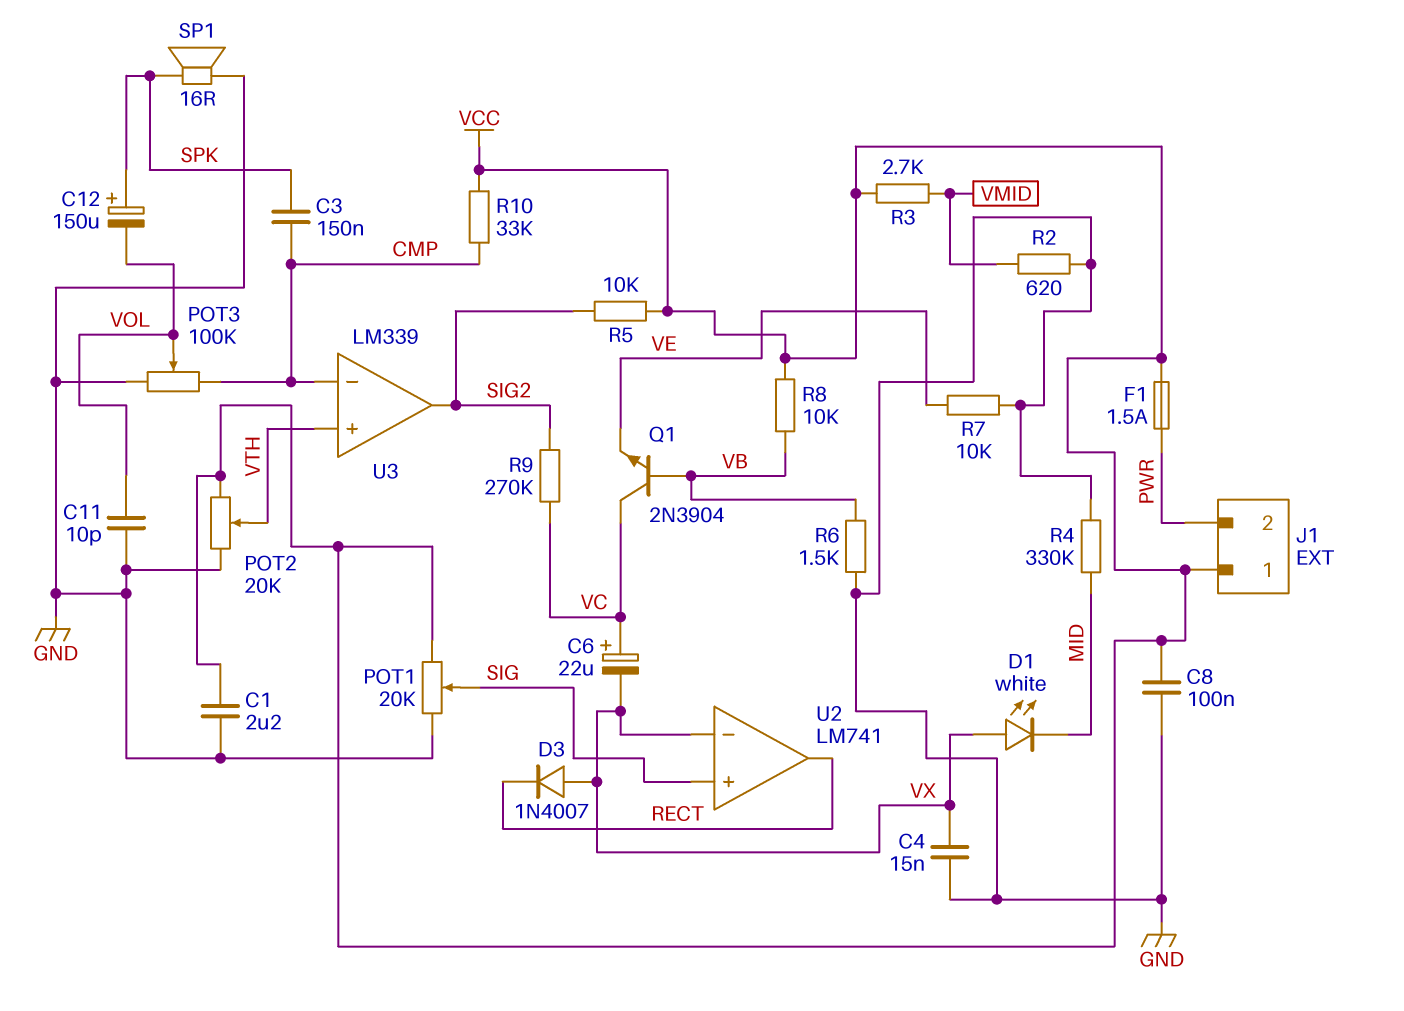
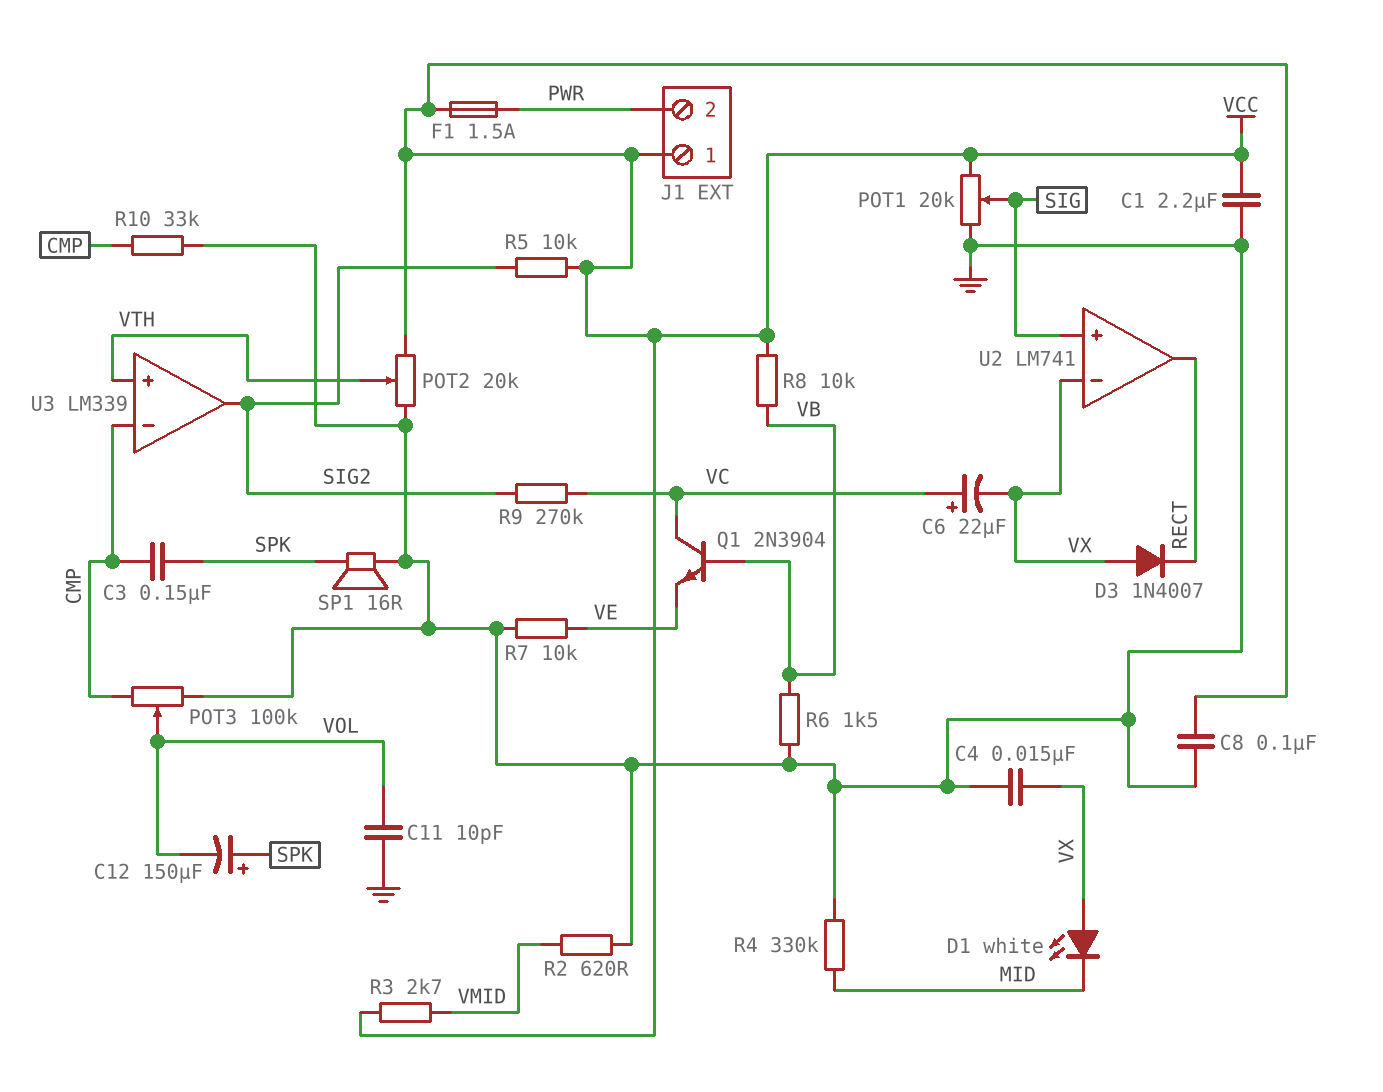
R10: 33k (CMP, VCC) -> 33k (CMP, GND)

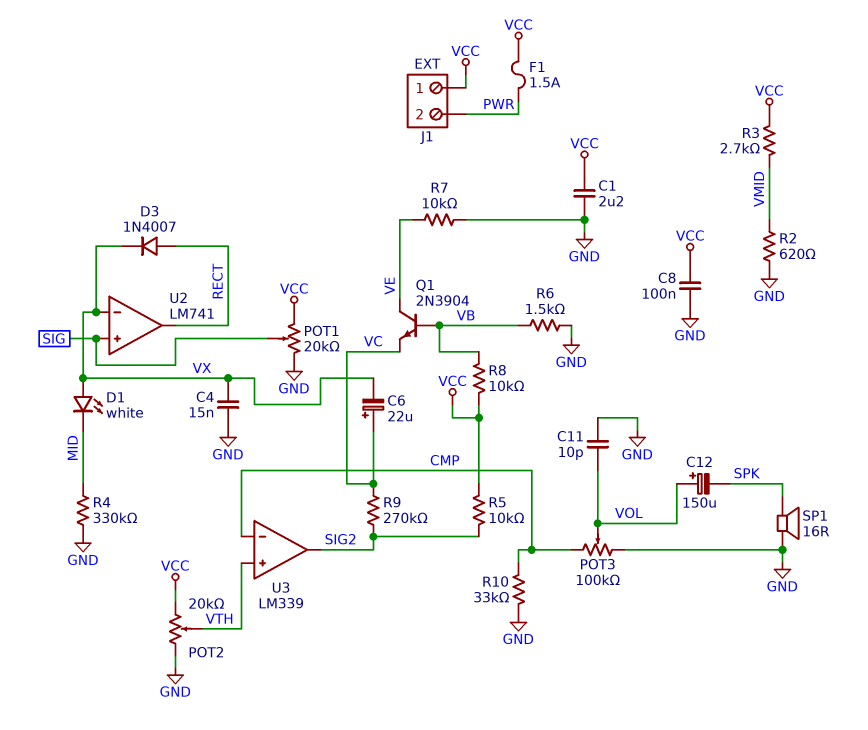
C3: 150nF (CMP, SPK) -> none
C12: 150uF (plus SPK, minus VOL) -> 150uF (plus VOL, minus SPK)
D3: diode 1N4007 (A VX, K RECT) -> diode 1N4007 (A RECT, K VX)
Q1: NPN 2N3904 (B VB, C VC, E VE) -> NPN 2N3904 (B VB, C VE, E VC)

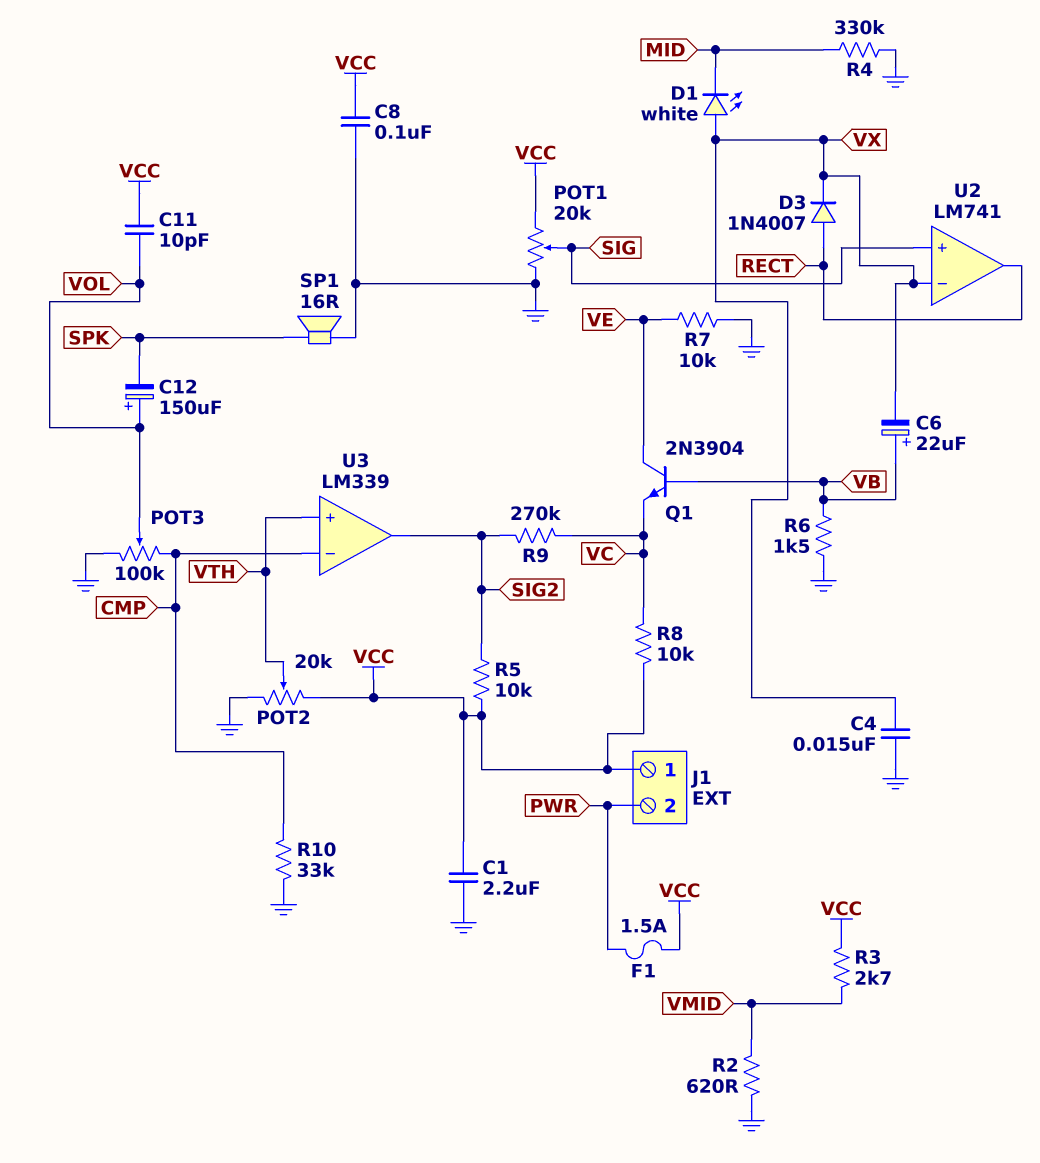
C6: 22uF (plus VC, minus VX) -> 22uF (plus VB, minus VX)
C11: 10pF (GND, VOL) -> 10pF (VCC, VOL)
R8: 10k (VB, VCC) -> 10k (VC, VCC)

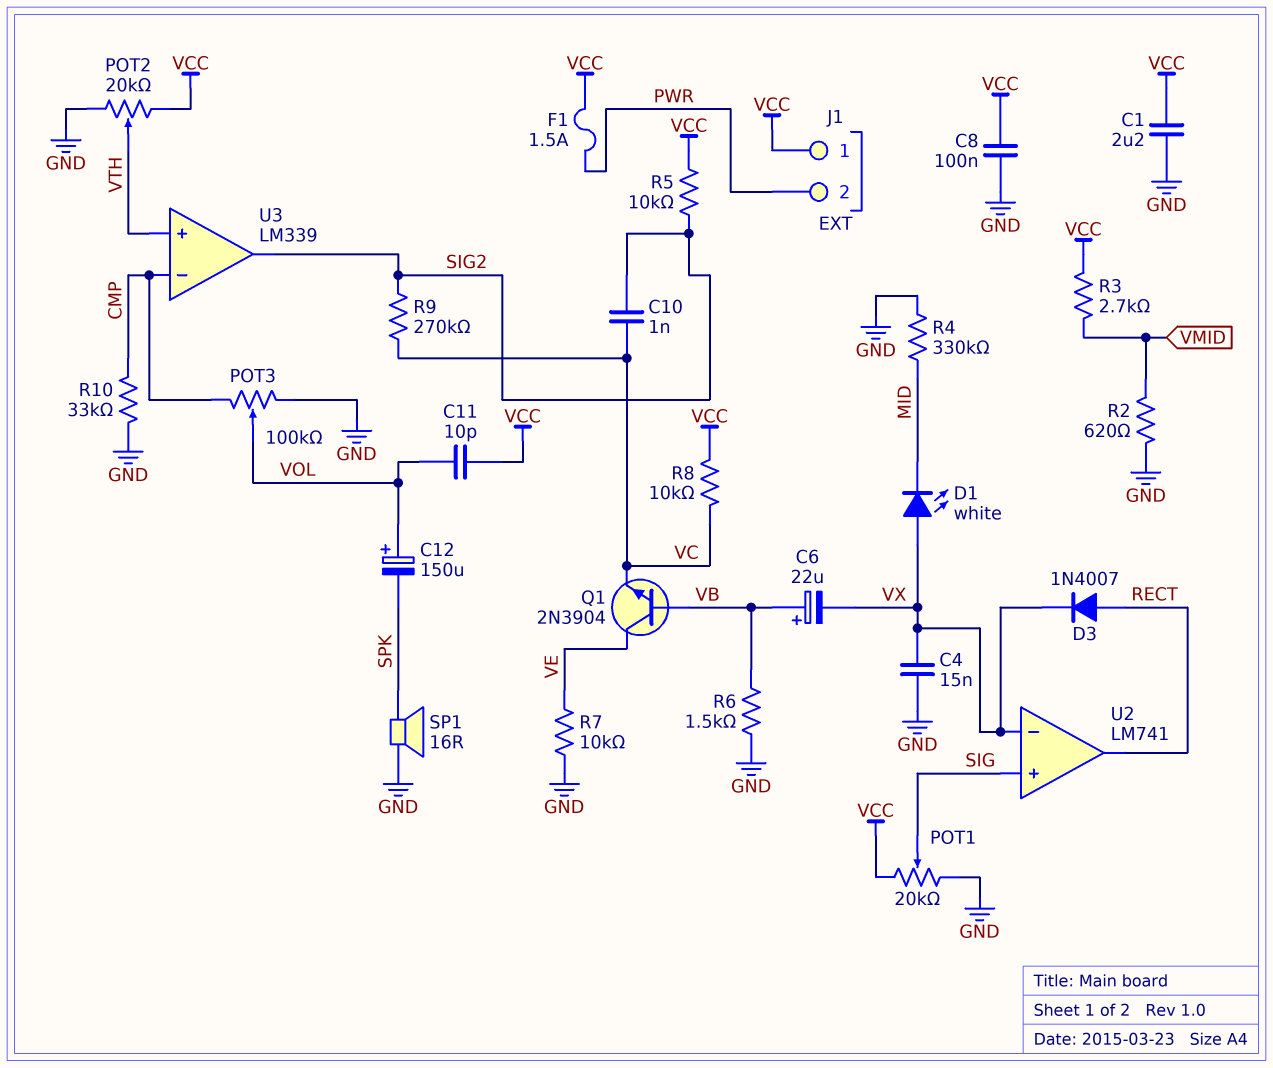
C10: none -> 1nF (SIG2, VC)

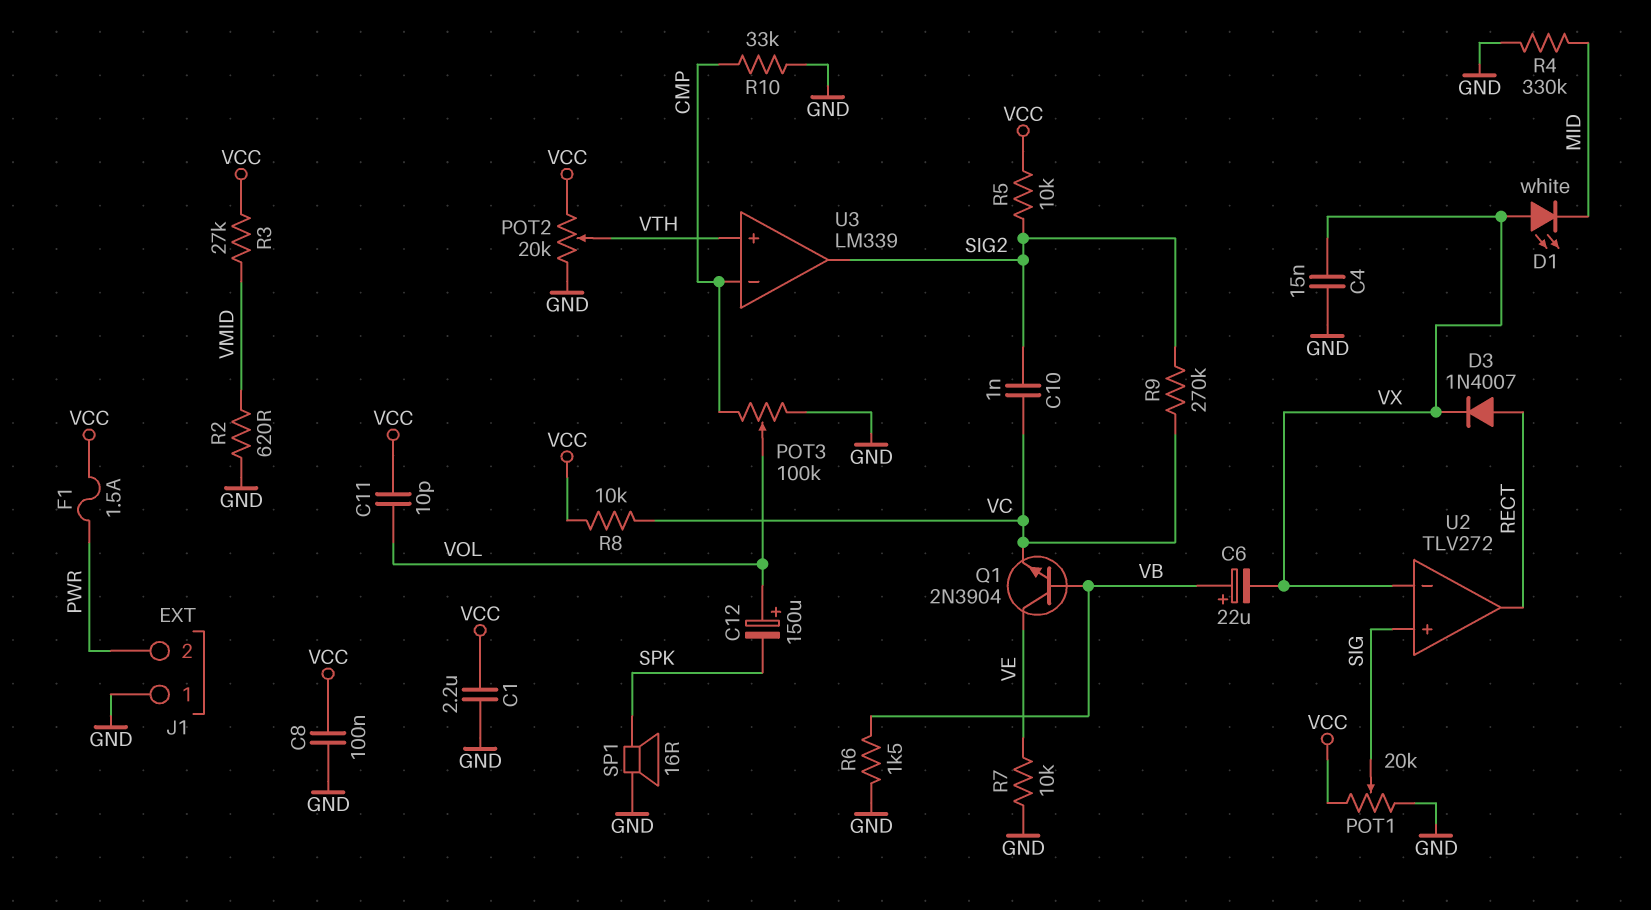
J1 pin 1: VCC -> GND
R3: 2.7k (VCC, VMID) -> 27k (VCC, VMID)
U2: LM741 -> TLV272

